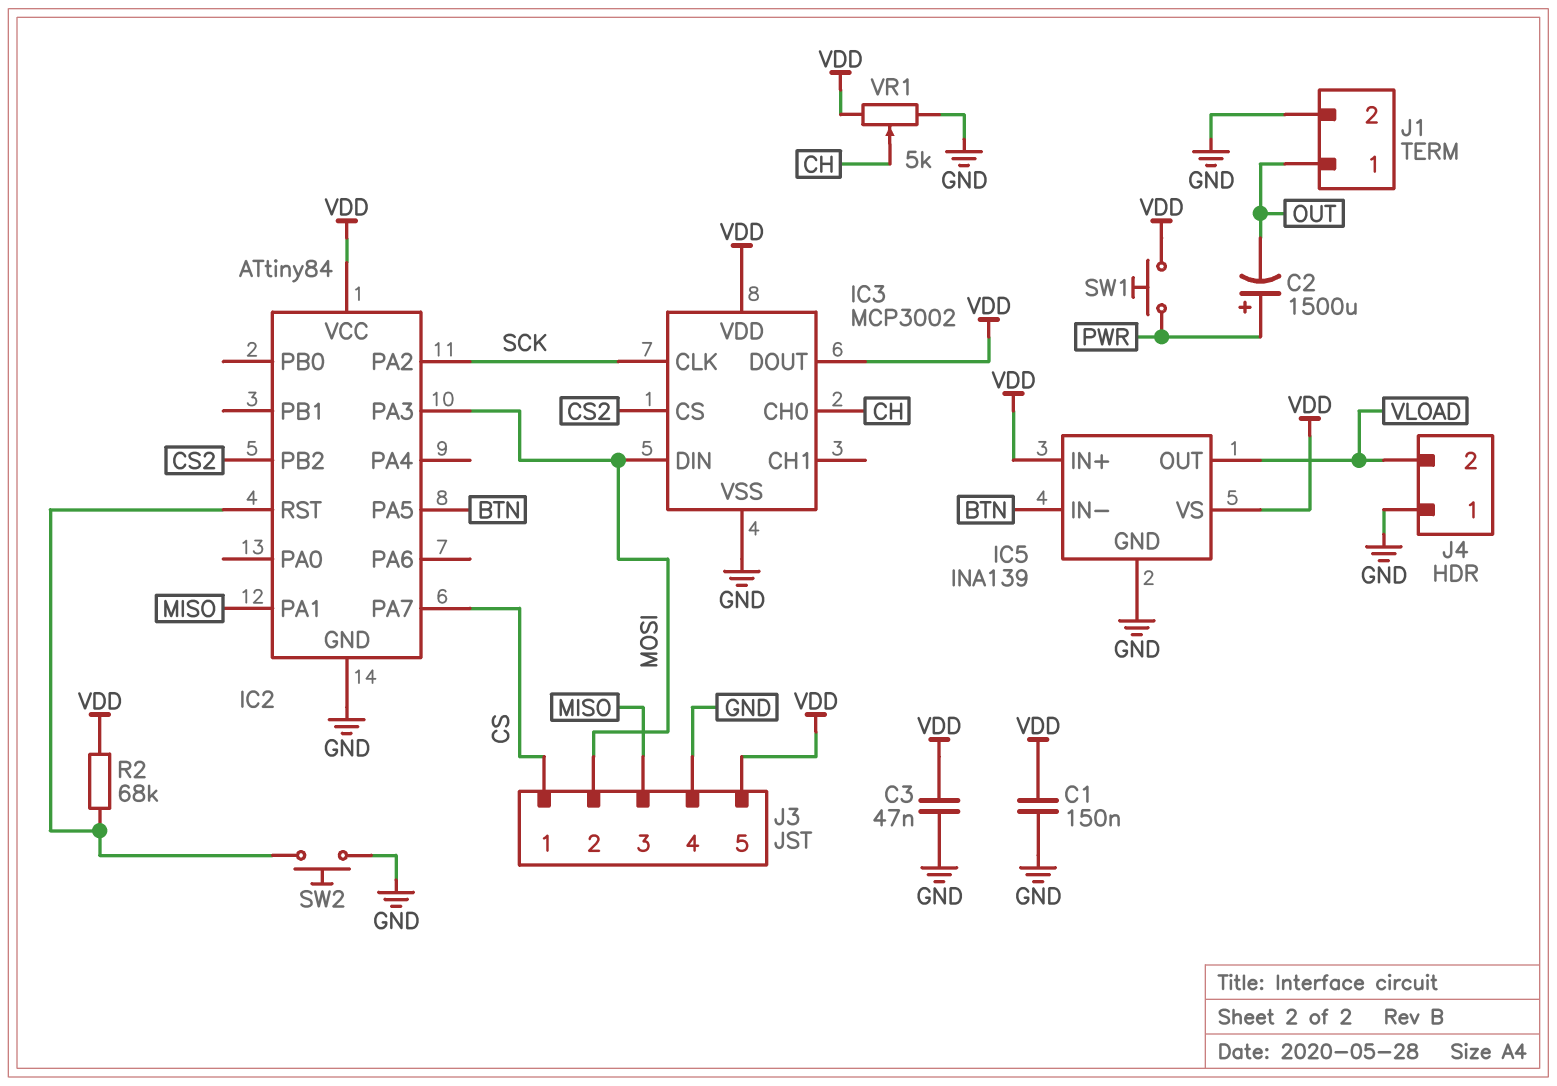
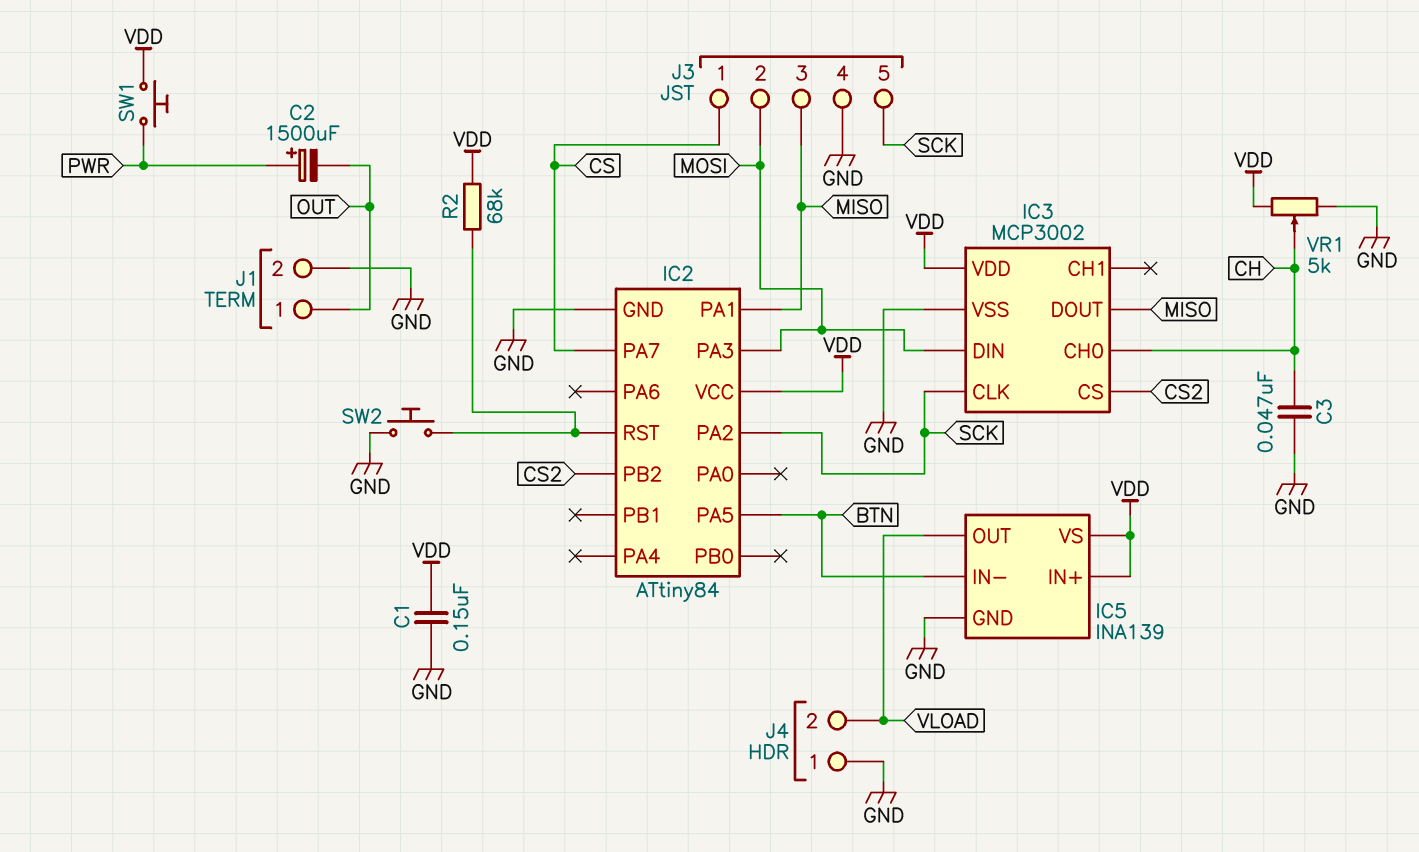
C3: 47nF (GND, VDD) -> 47nF (CH, GND)
IC3 pin DOUT: VDD -> MISO
J3 pin 5: VDD -> SCK

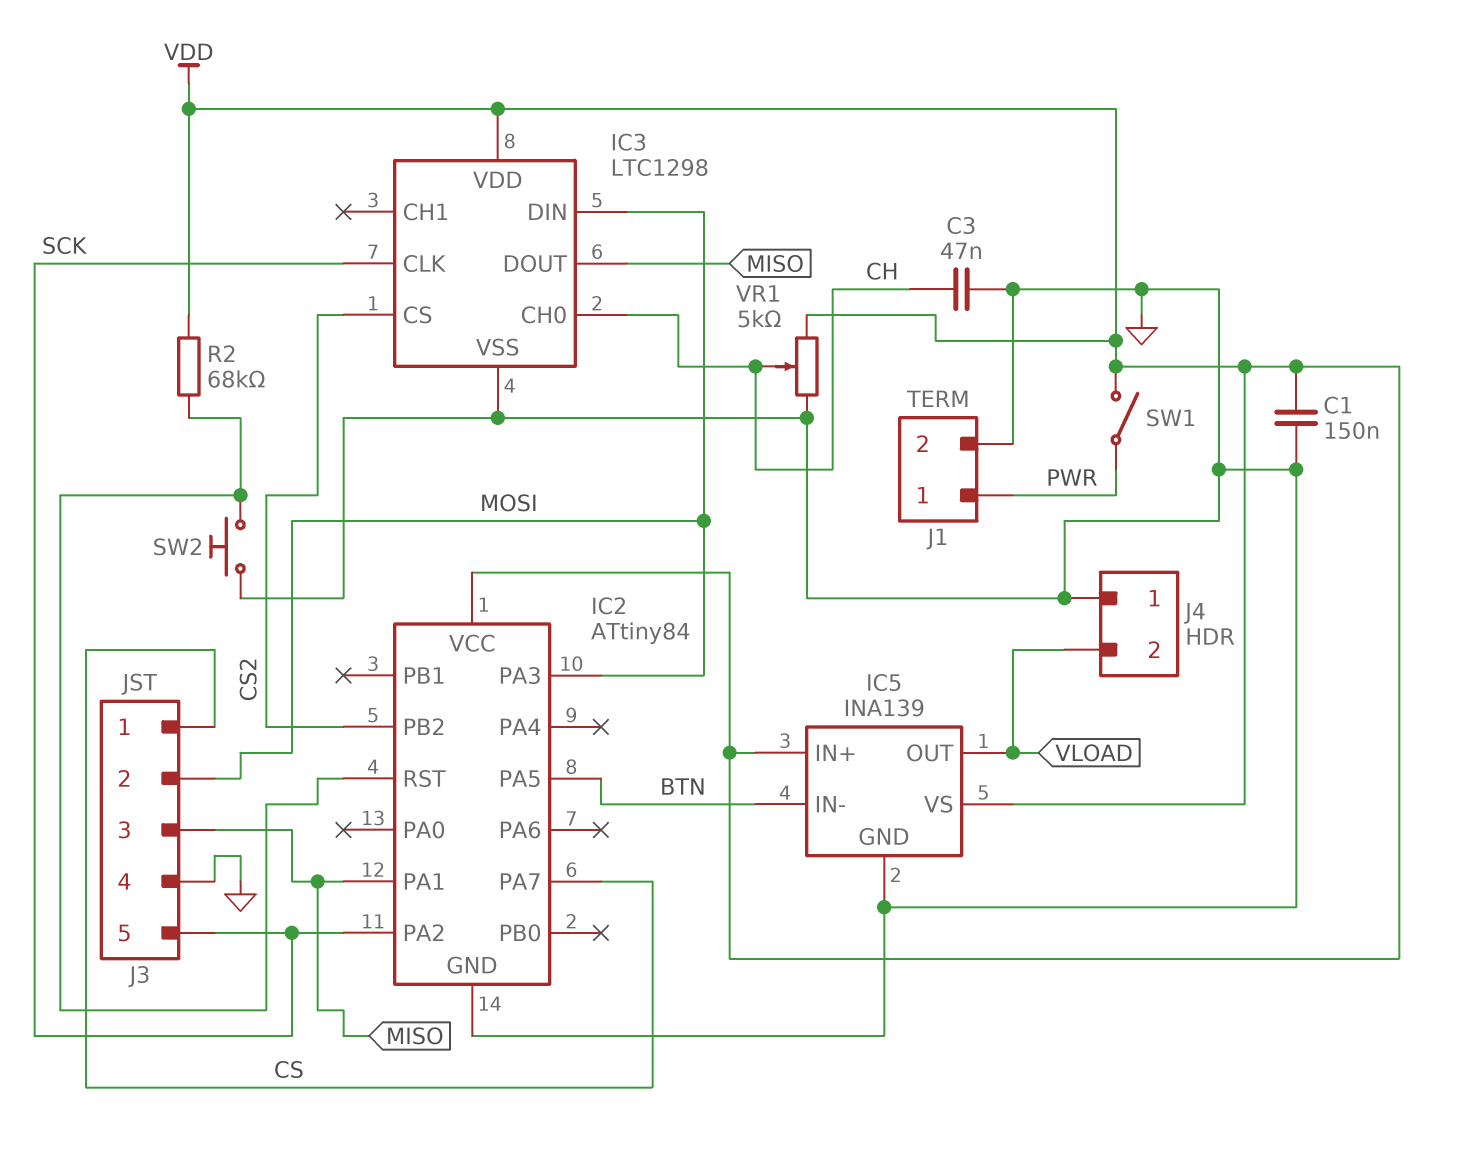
C2: 1500uF (plus PWR, minus OUT) -> none
IC3: MCP3002 -> LTC1298
J1 pin 1: OUT -> PWR
SW1: button (PWR, VDD) -> switch (PWR, VDD)

